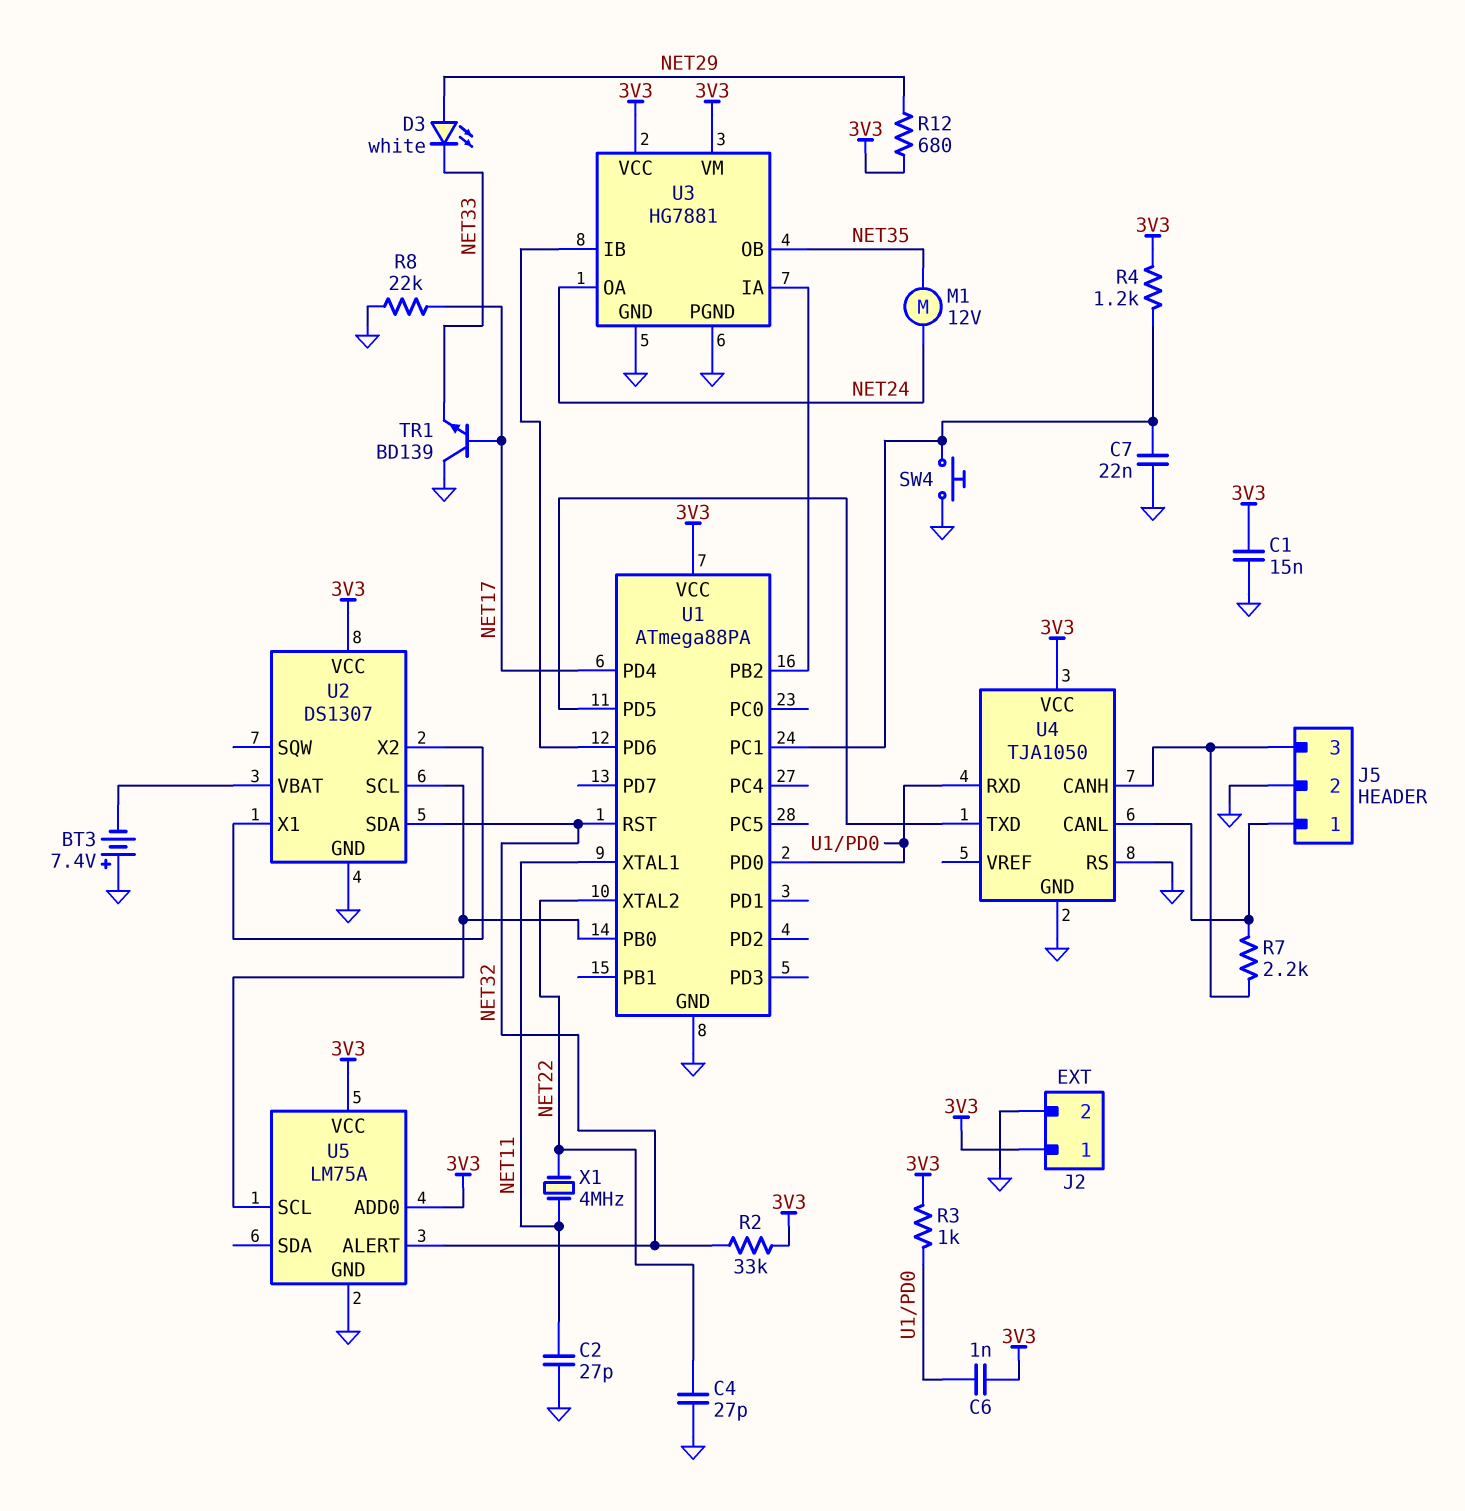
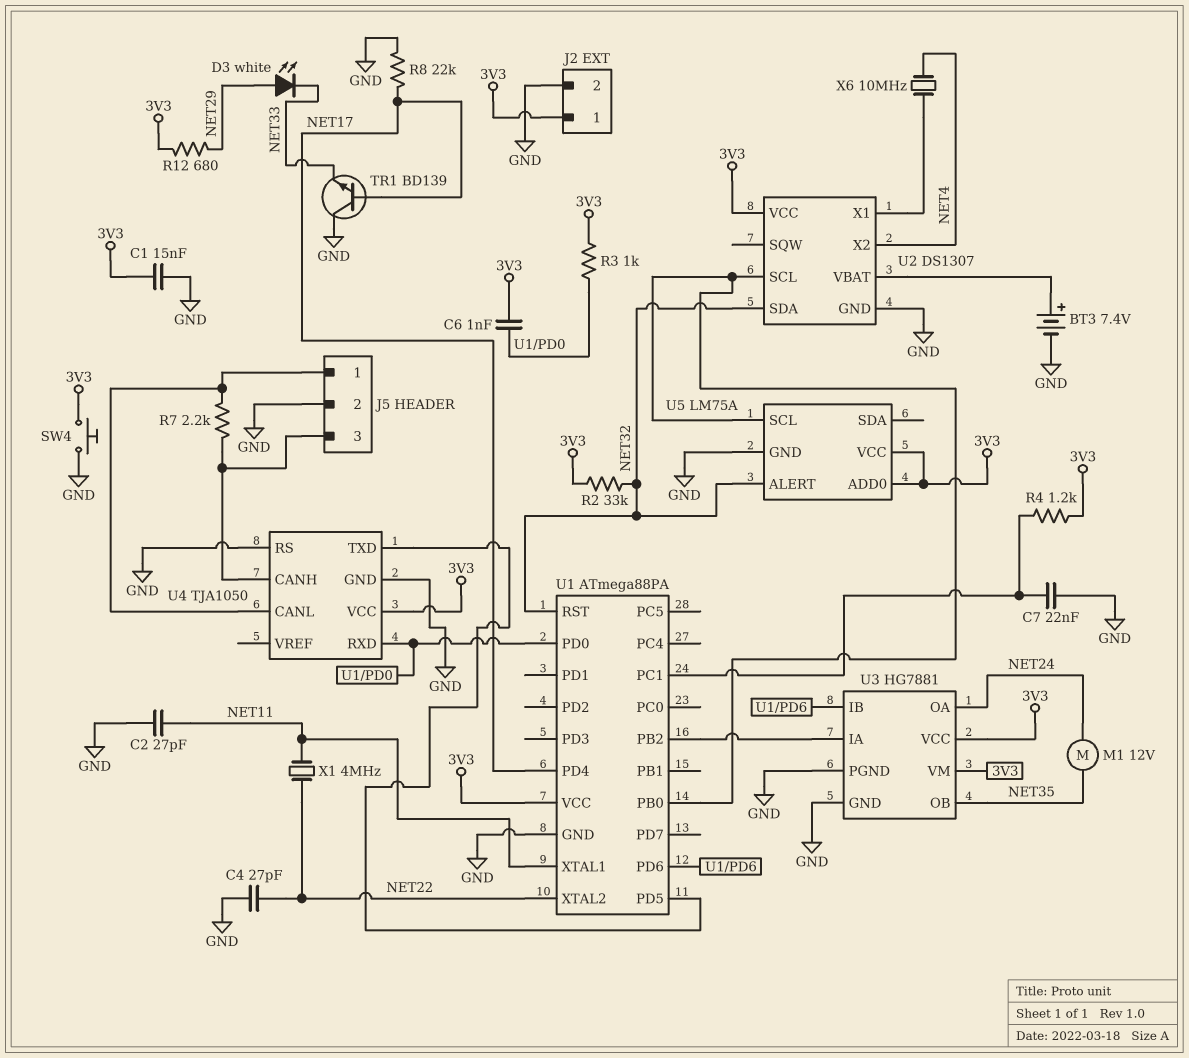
BT3: 7.4V (plus GND, minus U2/VBAT) -> 7.4V (plus U2/VBAT, minus GND)
SW4: button (GND, U1/PC1) -> button (3V3, GND)
U2 pin X2: U2/X1 -> NET4
X6: none -> 10MHz (NET4, U2/X1)

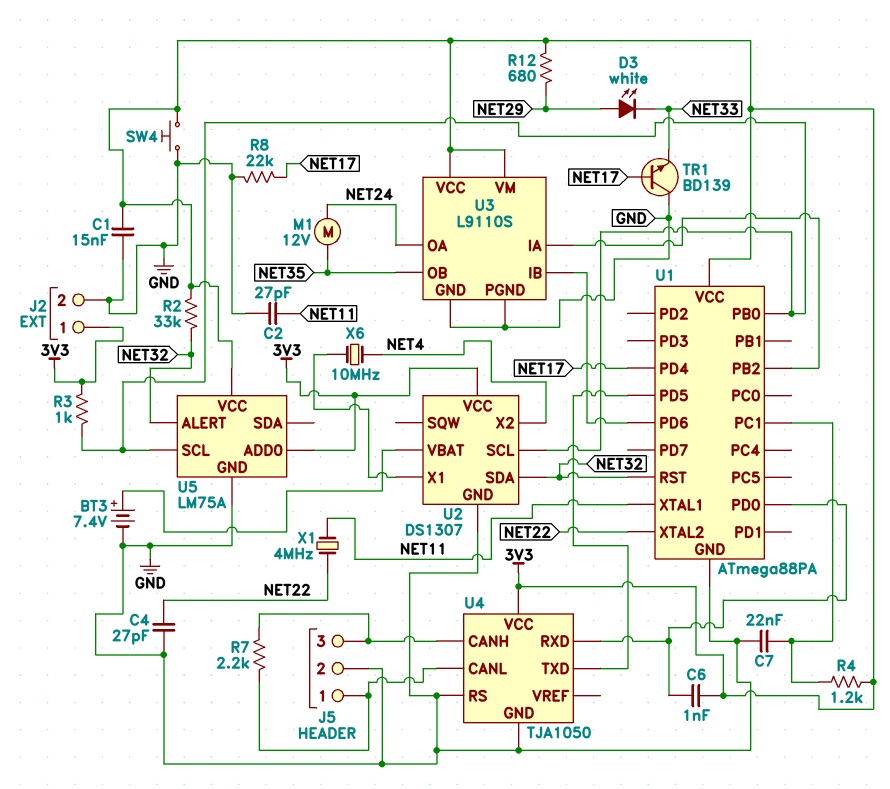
R3: 1k (3V3, U1/PD0) -> 1k (3V3, U1/PB0)
U3: HG7881 -> L9110S

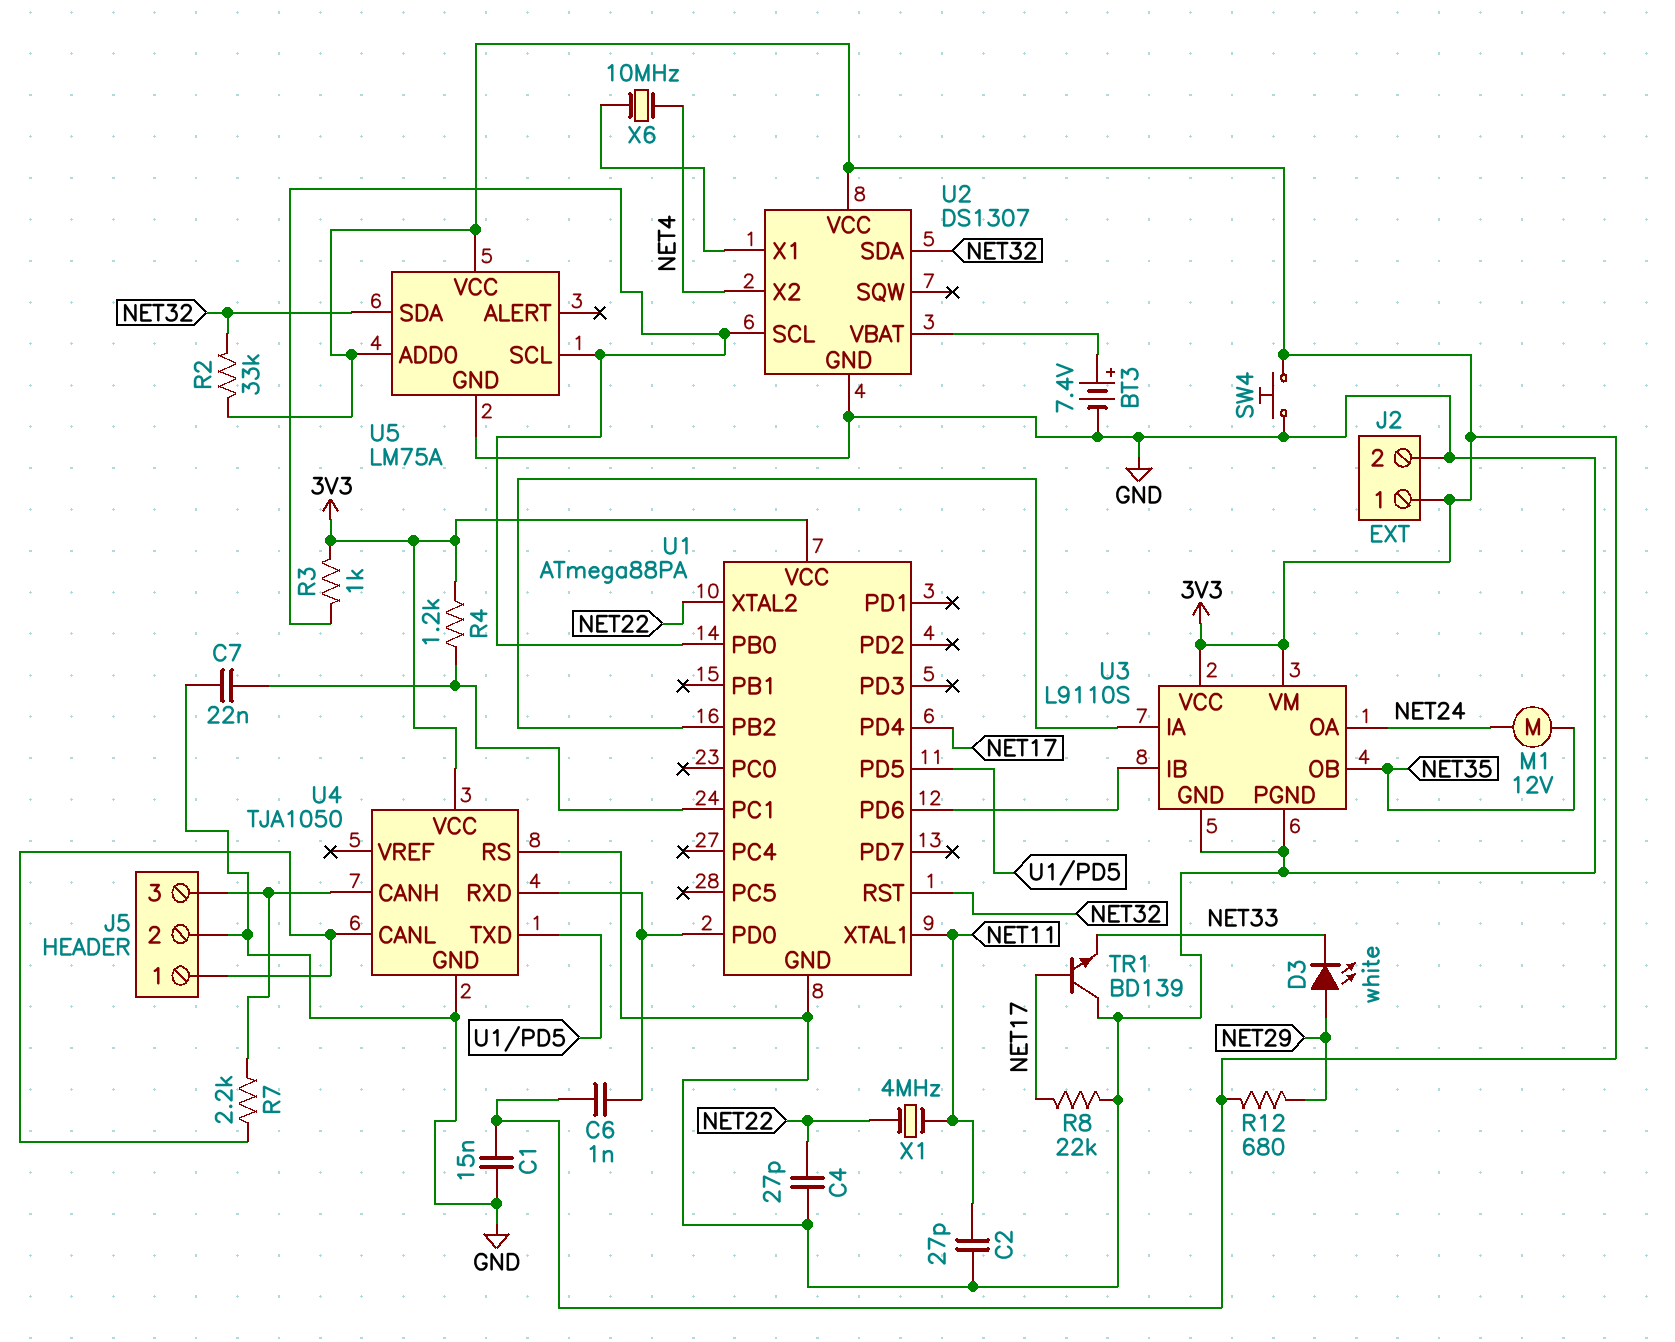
U5 pin ALERT: NET32 -> none
U5 pin SDA: none -> NET32

